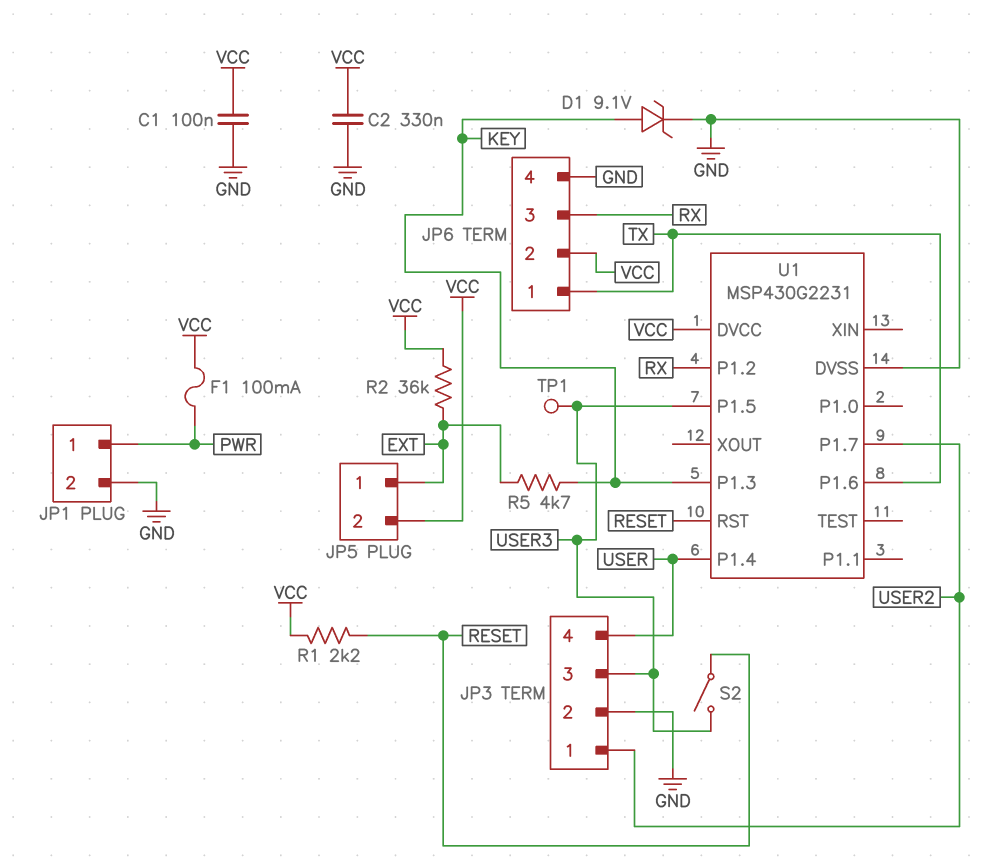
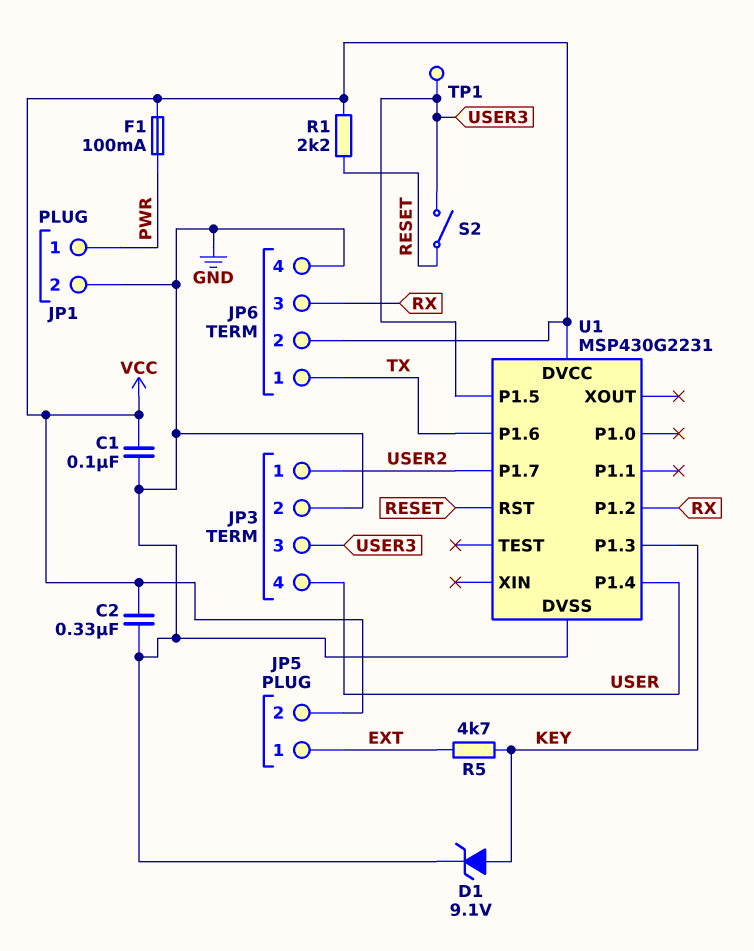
R2: 36k (EXT, VCC) -> none

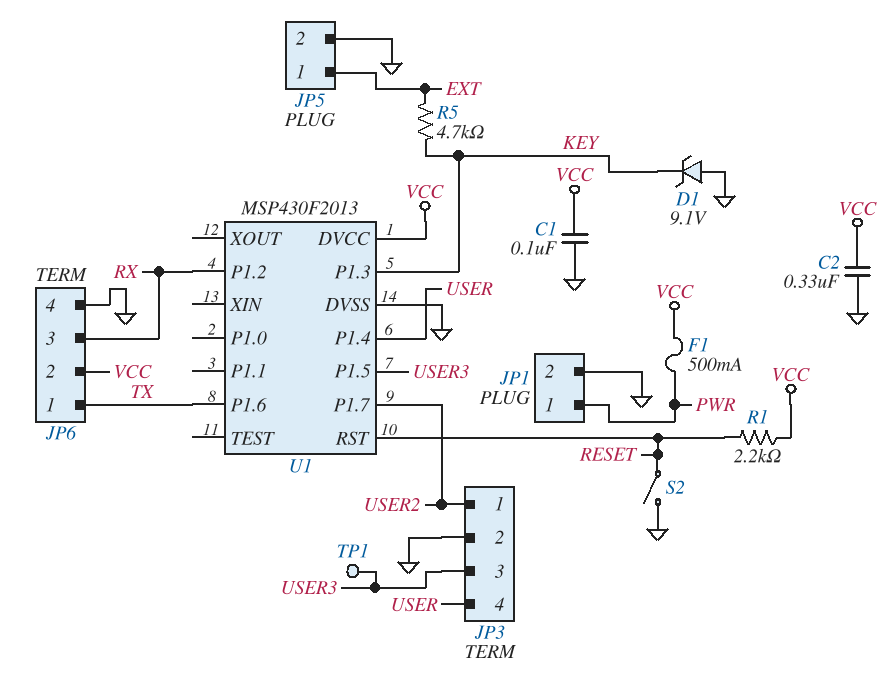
D1: zener 9.1V (A KEY, K GND) -> zener 9.1V (A GND, K KEY)
F1: 100mA (PWR, VCC) -> 500mA (PWR, VCC)
JP5 pin 2: VCC -> GND
S2: switch (RESET, USER3) -> switch (GND, RESET)
U1: MSP430G2231 -> MSP430F2013

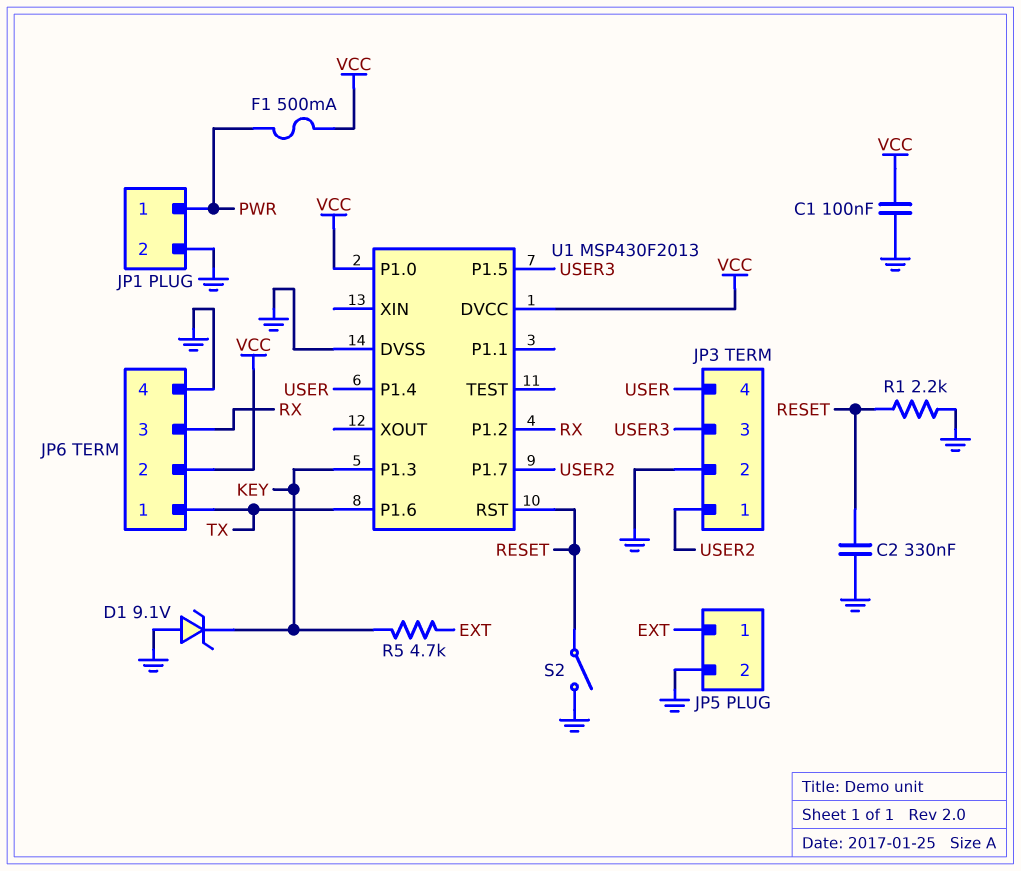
C2: 330nF (GND, VCC) -> 330nF (GND, RESET)
R1: 2.2k (RESET, VCC) -> 2.2k (GND, RESET)
TP1: test point (USER3) -> none
U1 pin P1.0: none -> VCC

